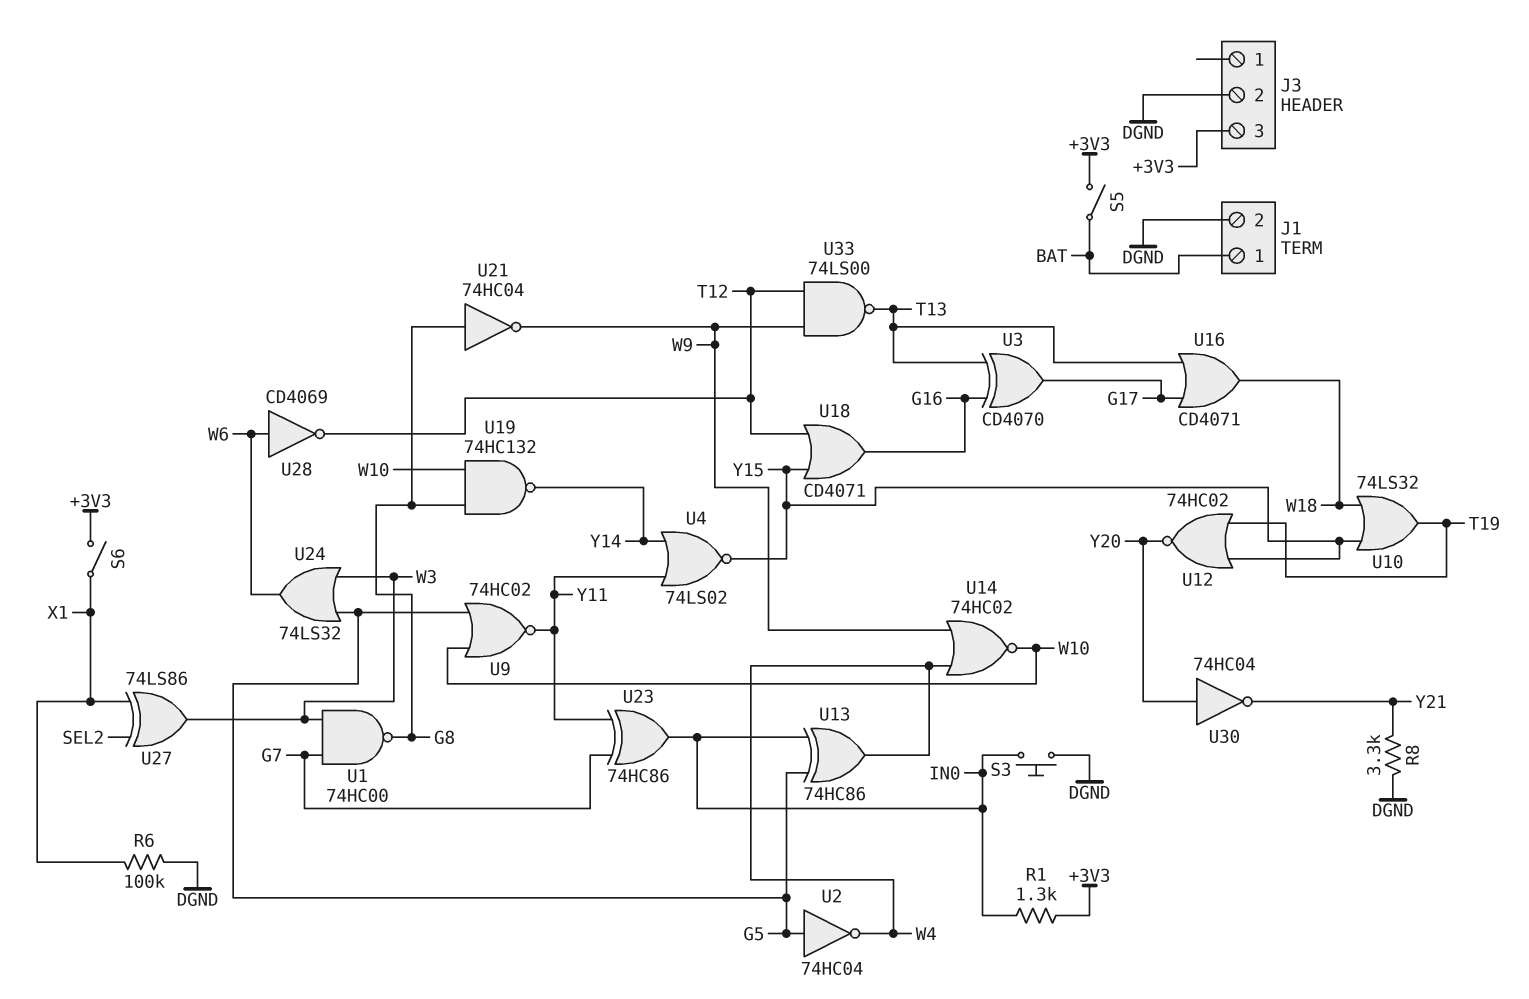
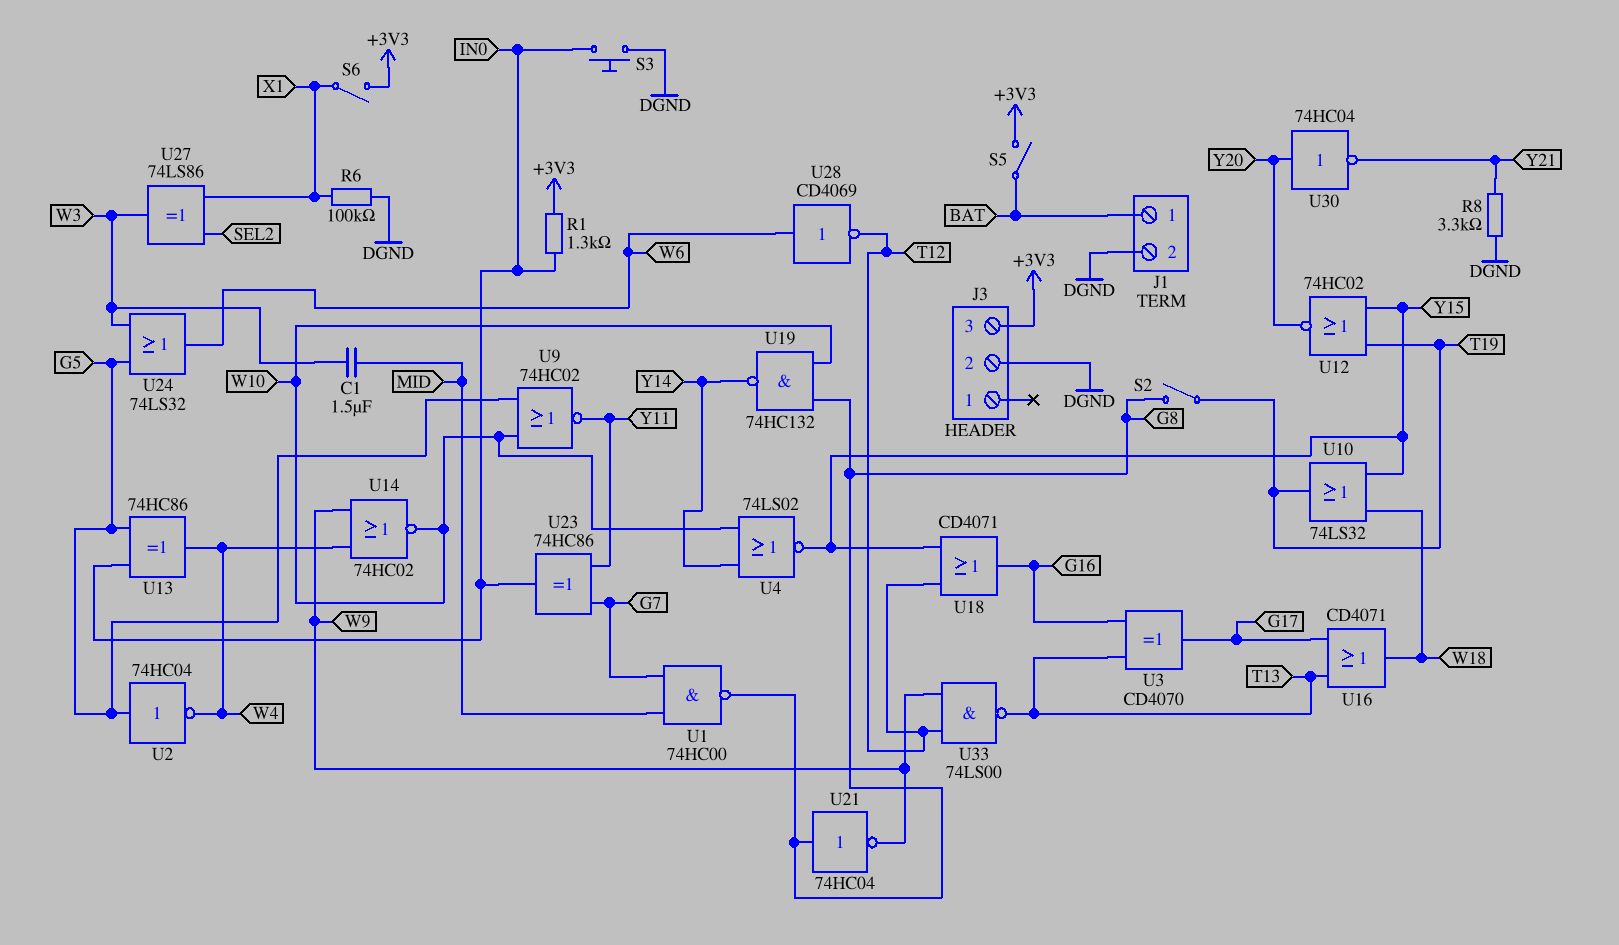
C1: none -> 1.5uF (MID, W3)
S2: none -> switch (G8, T19)
U1: NAND 74HC00 (in G7, in W3, out G8) -> NAND 74HC00 (in G7, in MID, out G8)
U4: NOR 74LS02 (in Y11, in Y14, out Y15) -> NOR 74LS02 (in W10, in Y14, out Y15)

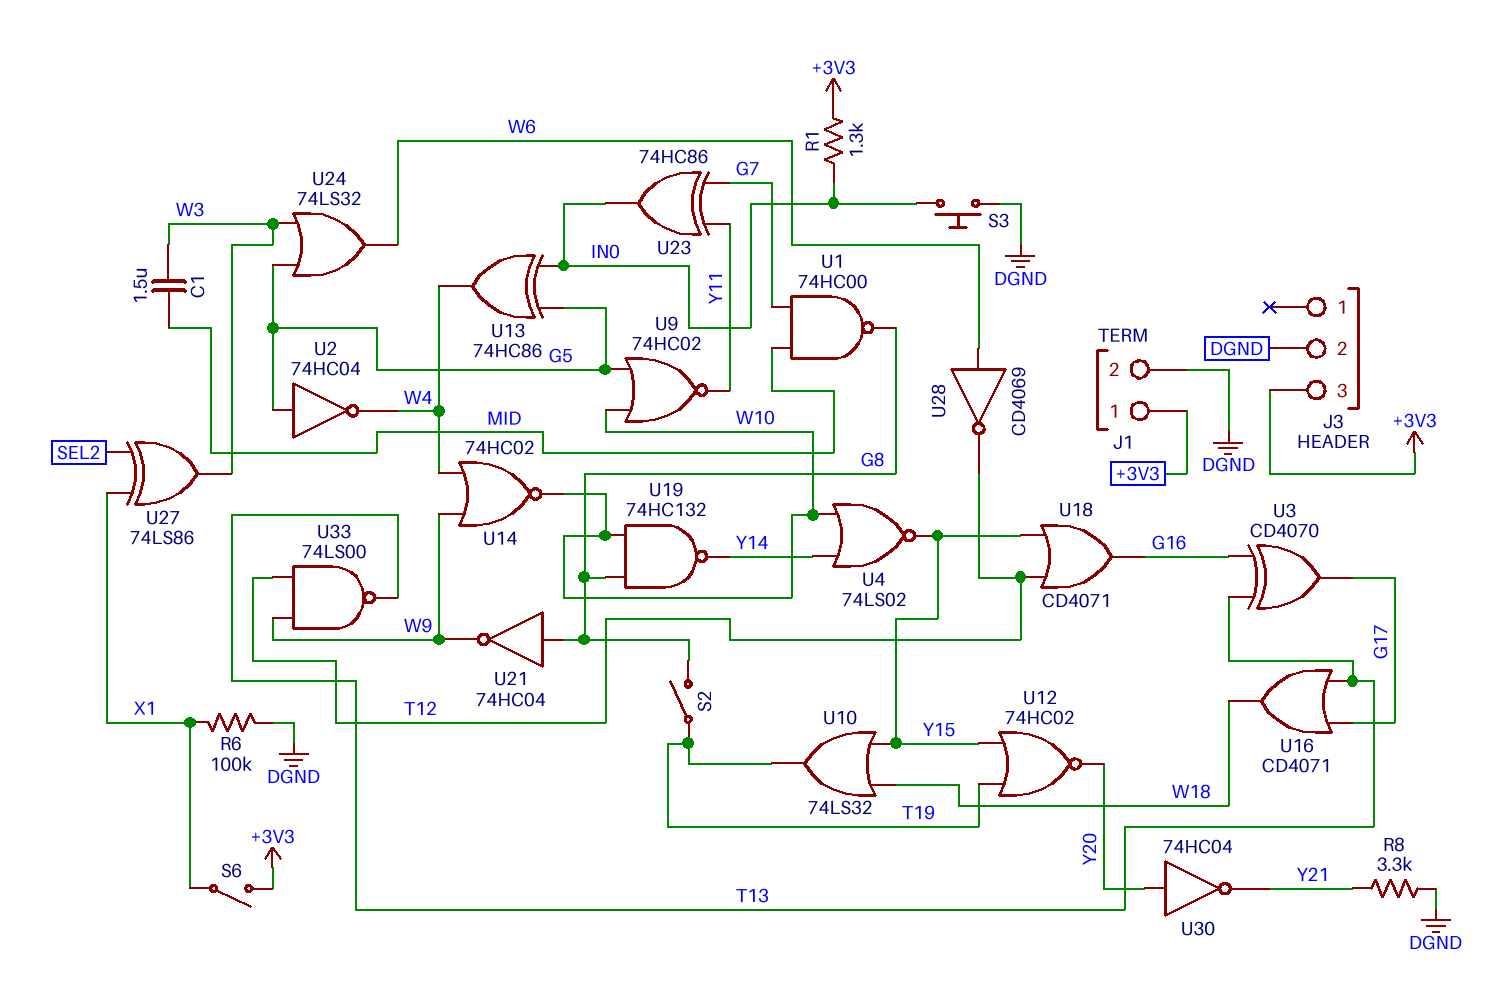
J1 pin 1: BAT -> +3V3
S5: switch (+3V3, BAT) -> none

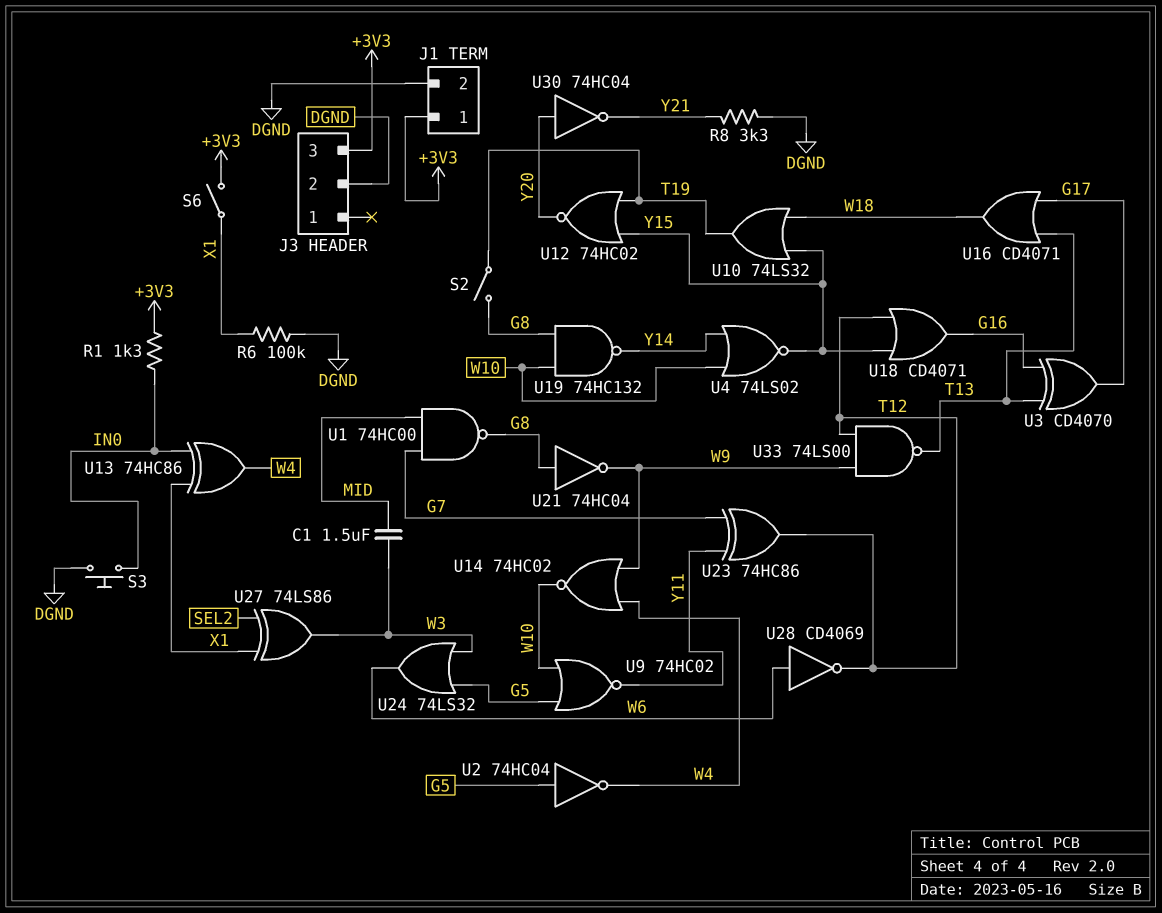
U13: XOR 74HC86 (in G5, in IN0, out W4) -> XOR 74HC86 (in IN0, in X1, out W4)
U23: XOR 74HC86 (in G7, in Y11, out IN0) -> XOR 74HC86 (in G7, in Y11, out T12)

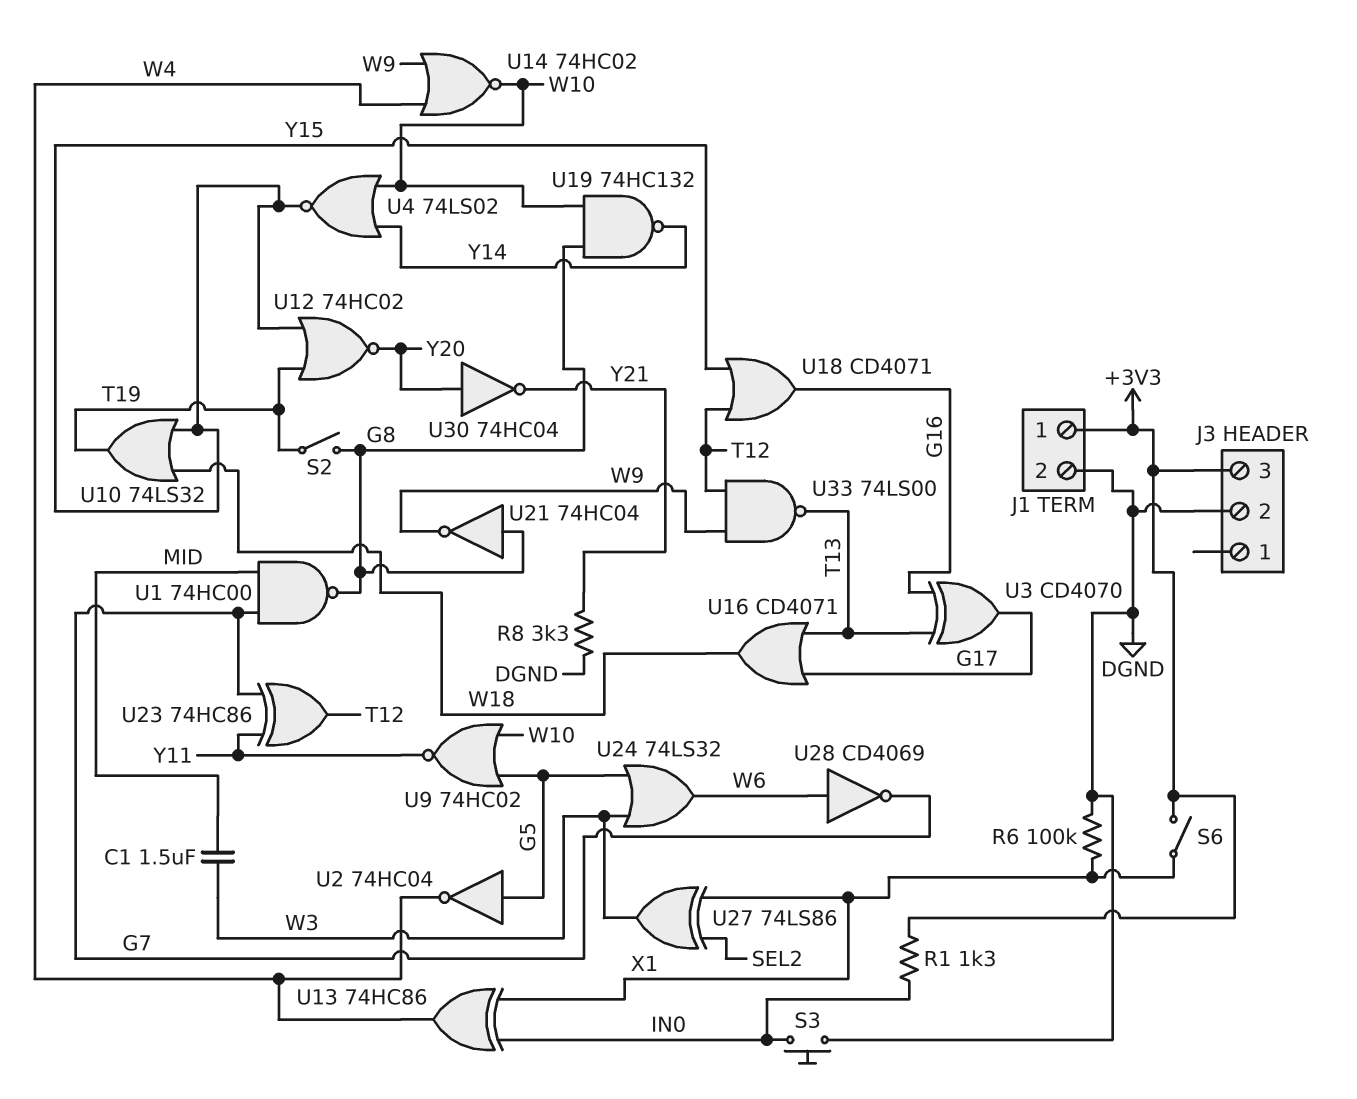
U28: NOT CD4069 (in W6, out T12) -> NOT CD4069 (in W6, out G7)

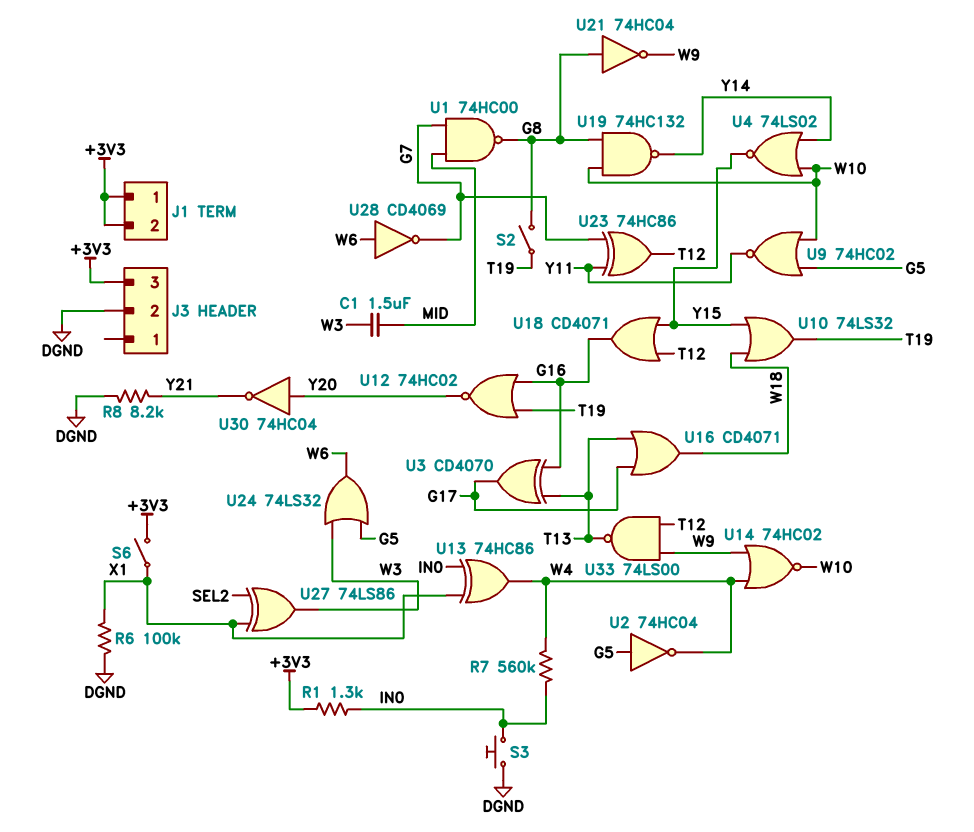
J1 pin 2: DGND -> +3V3
R7: none -> 560k (IN0, W4)
R8: 3.3k (DGND, Y21) -> 8.2k (DGND, Y21)
U12: NOR 74HC02 (in T19, in Y15, out Y20) -> NOR 74HC02 (in G16, in T19, out Y20)

